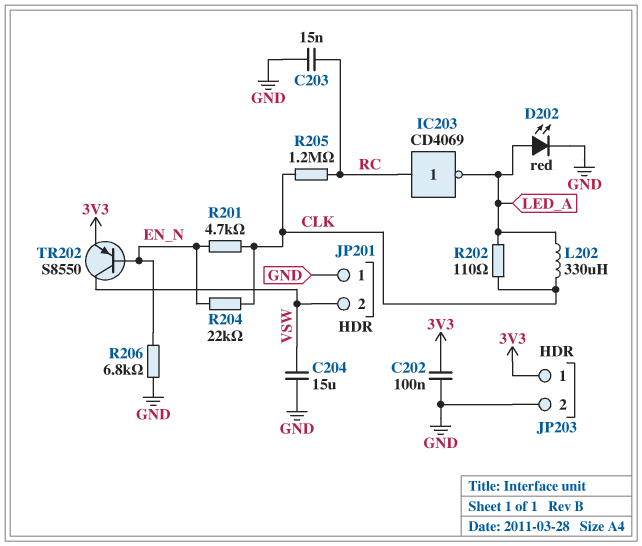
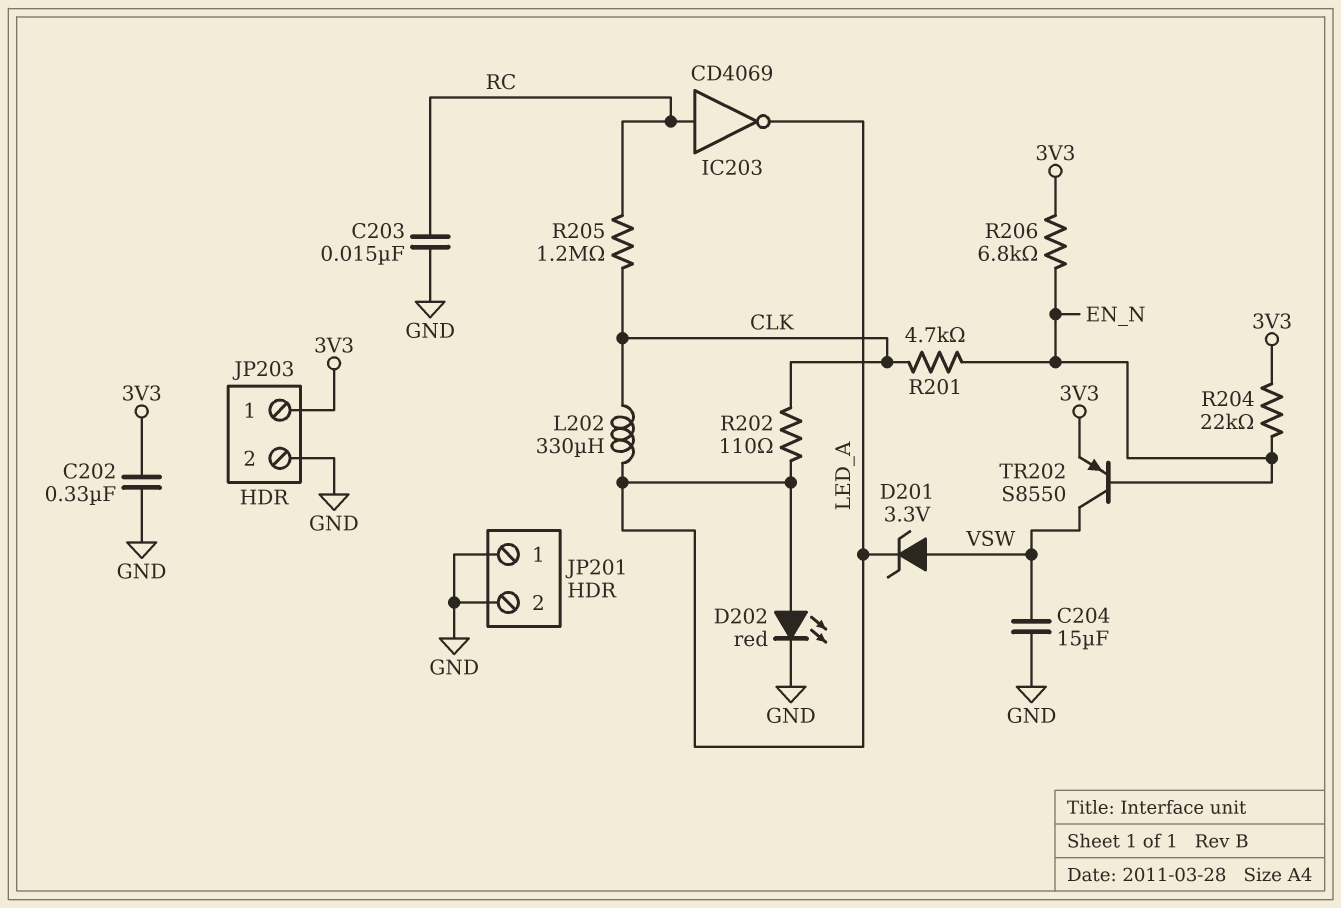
C202: 100nF (3V3, GND) -> 330nF (3V3, GND)
D201: none -> zener 3.3V (A VSW, K LED_A)
JP201 pin 2: VSW -> GND
R204: 22k (CLK, EN_N) -> 22k (3V3, EN_N)
R206: 6.8k (EN_N, GND) -> 6.8k (3V3, EN_N)

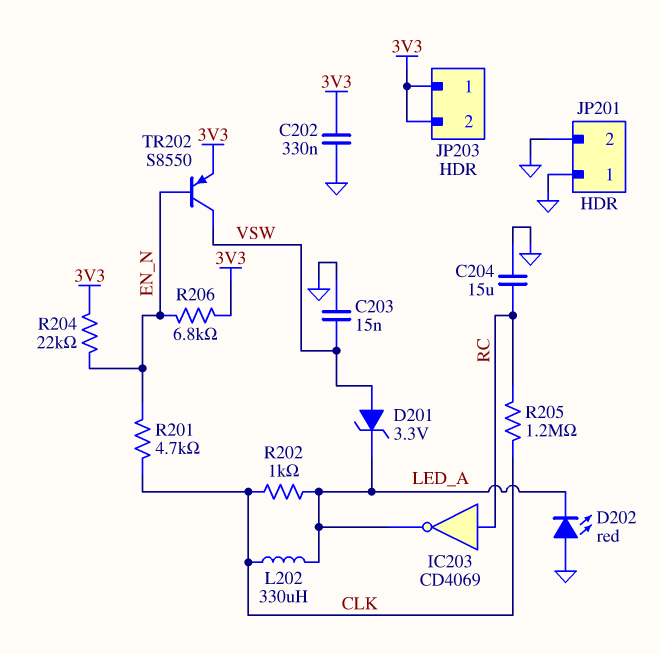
C203: 15nF (GND, RC) -> 15nF (GND, VSW)
C204: 15uF (GND, VSW) -> 15uF (GND, RC)
D202: LED red (A LED_A, K GND) -> LED red (A GND, K LED_A)
JP203 pin 2: GND -> 3V3
R202: 110 (CLK, LED_A) -> 1k (CLK, LED_A)

